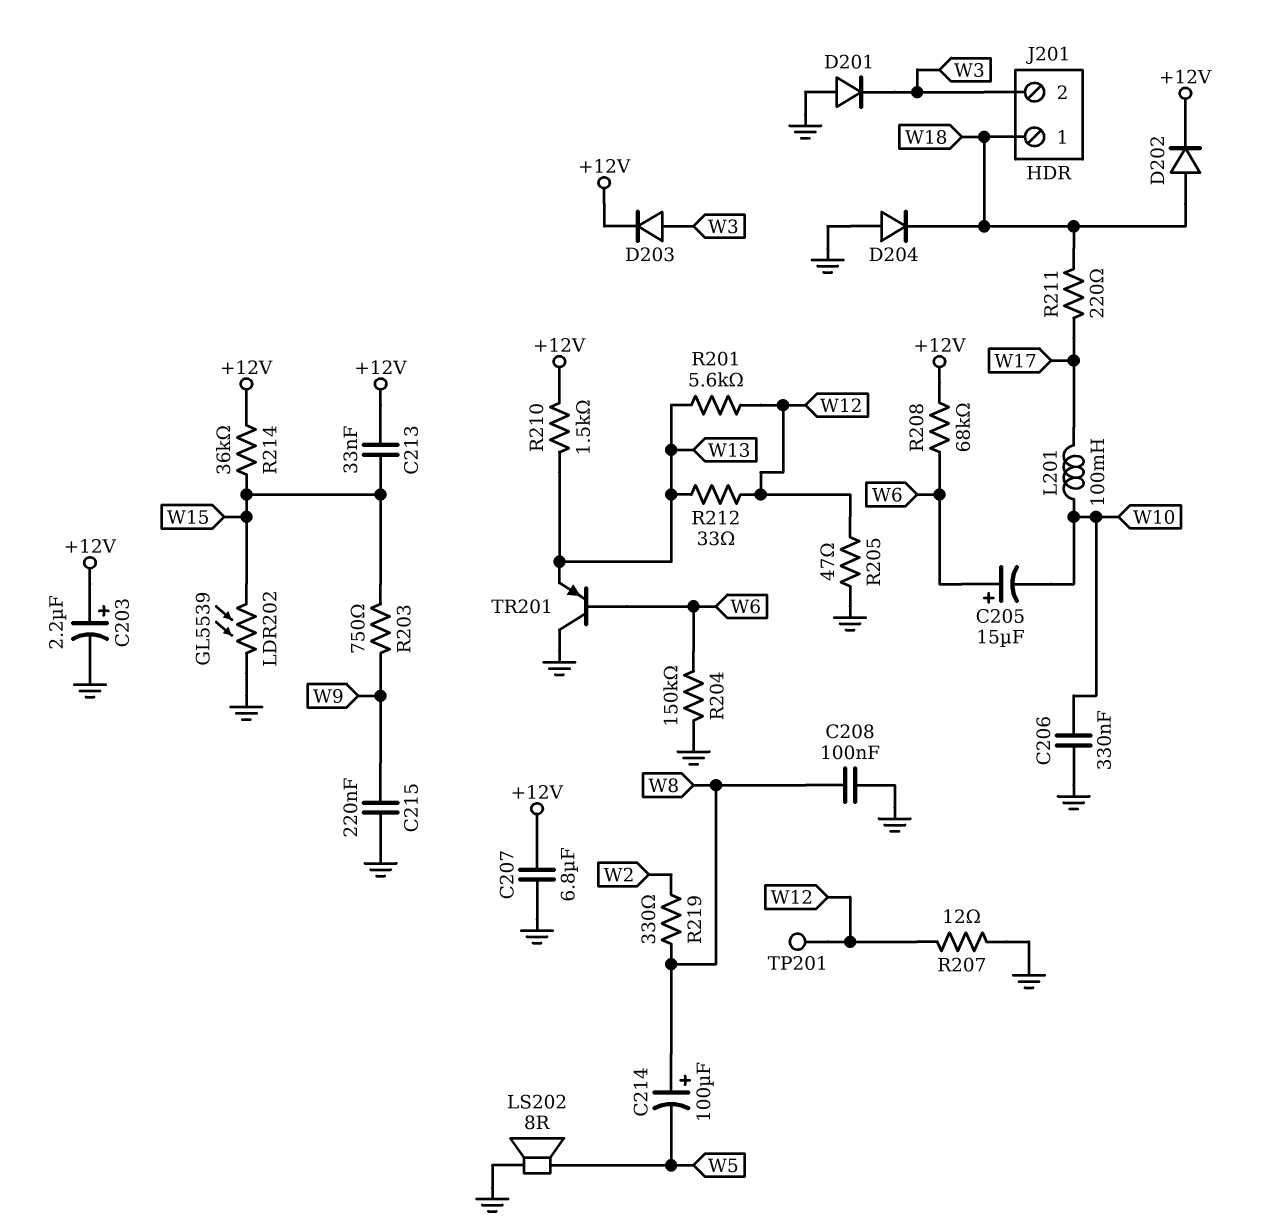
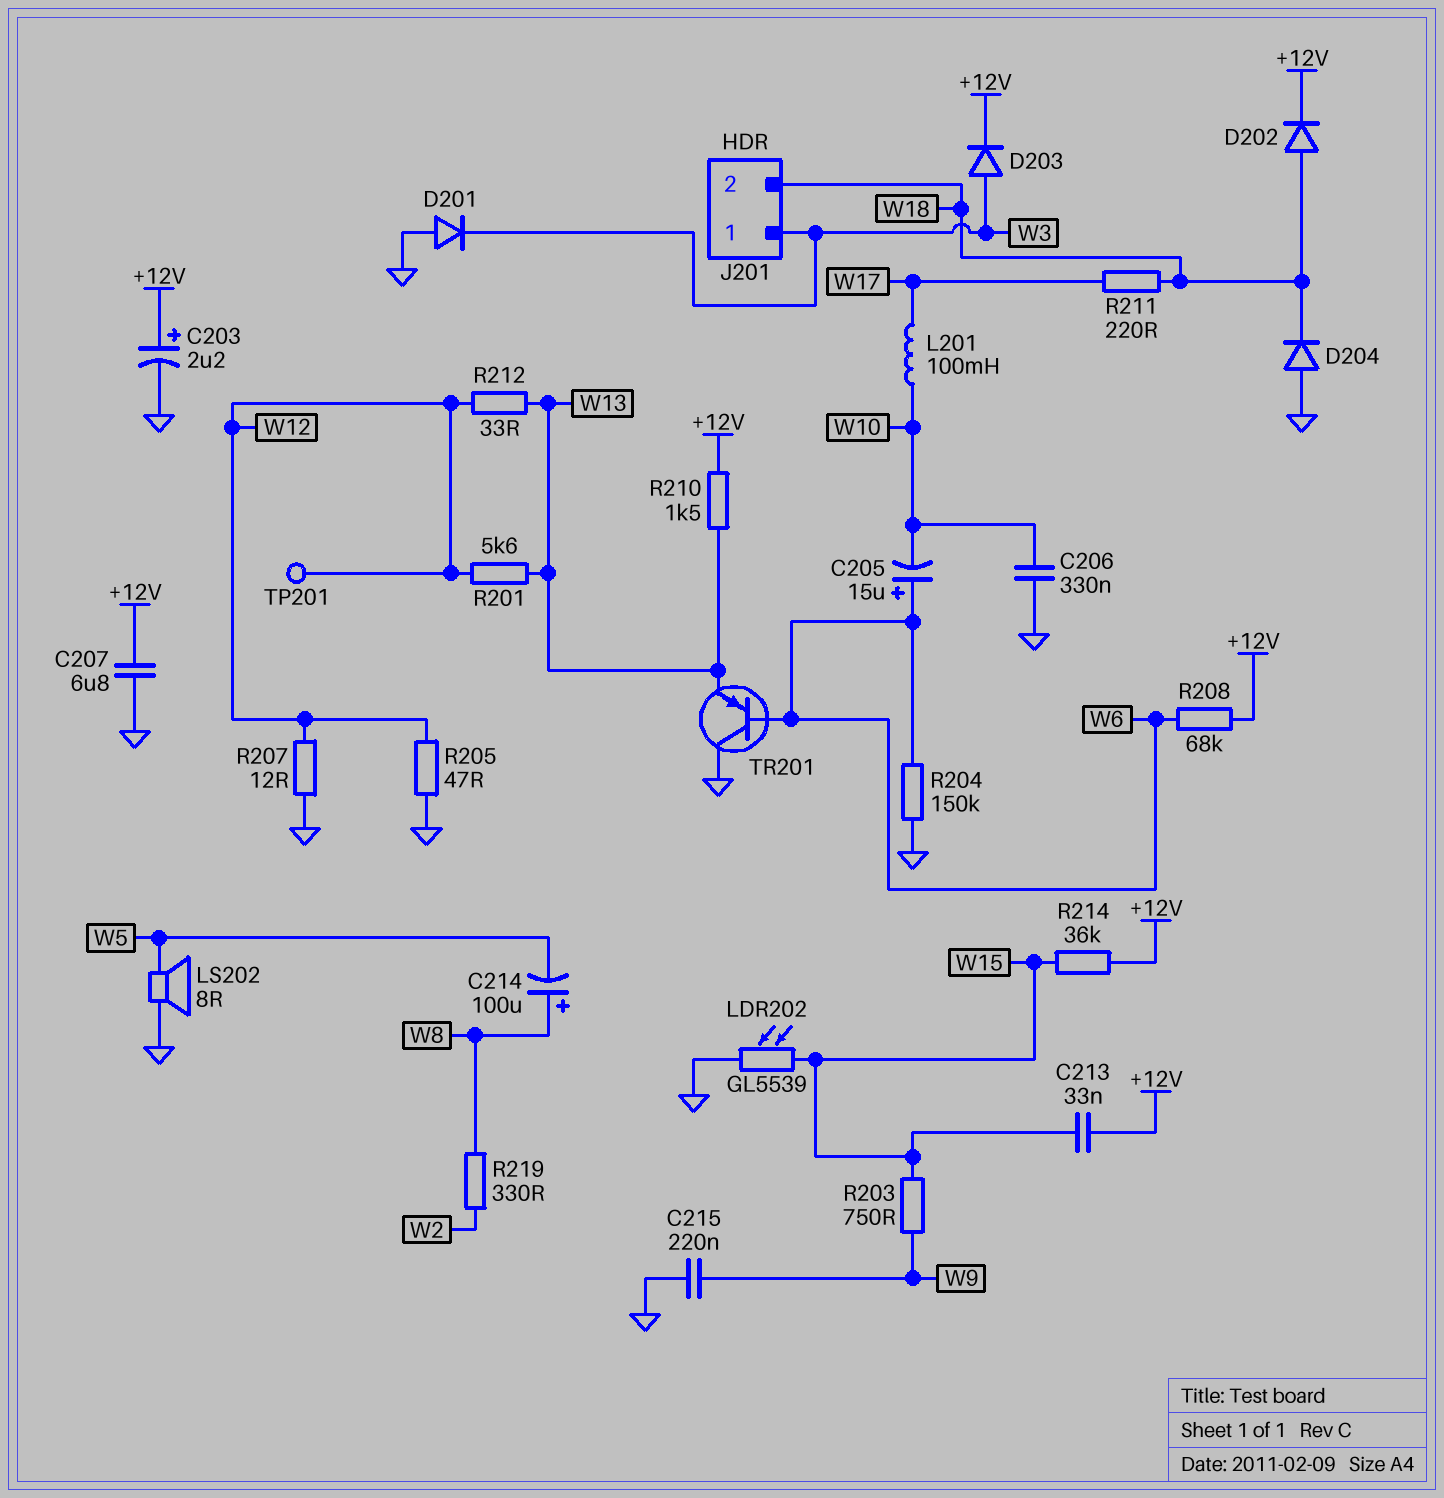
C208: 100nF (GND, W8) -> none
J201 pin 1: W18 -> W3
J201 pin 2: W3 -> W18

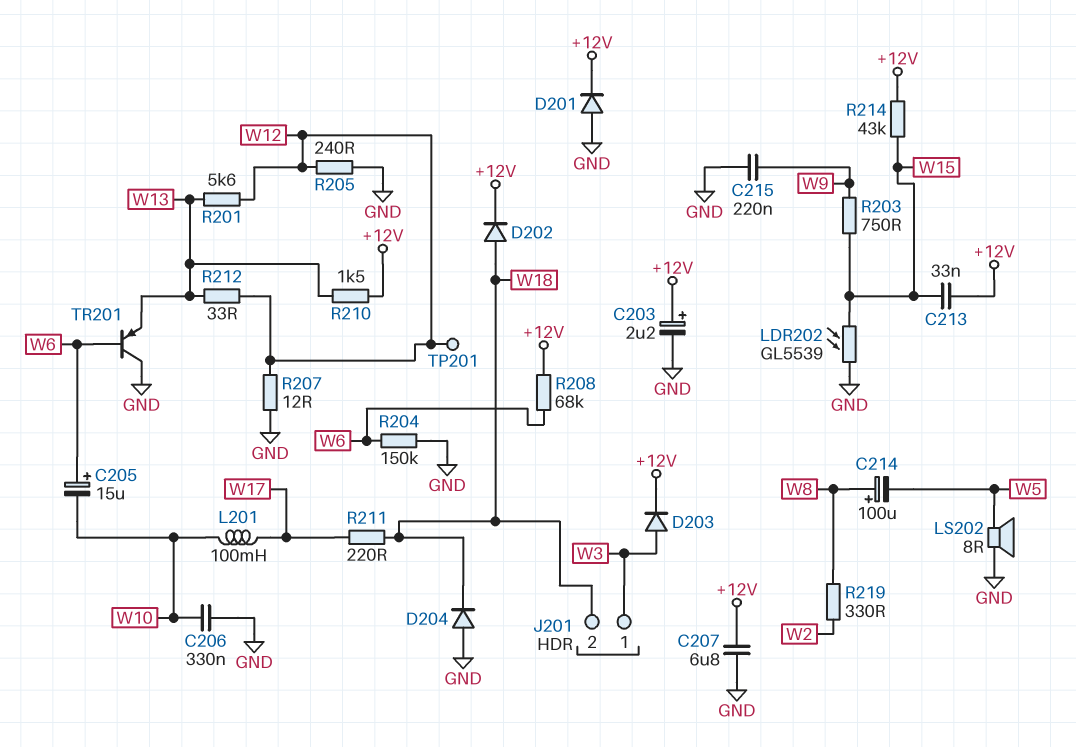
D201: diode (A GND, K W3) -> diode (A GND, K +12V)
R205: 47 (GND, W12) -> 240 (GND, W12)
R214: 36k (+12V, W15) -> 43k (+12V, W15)

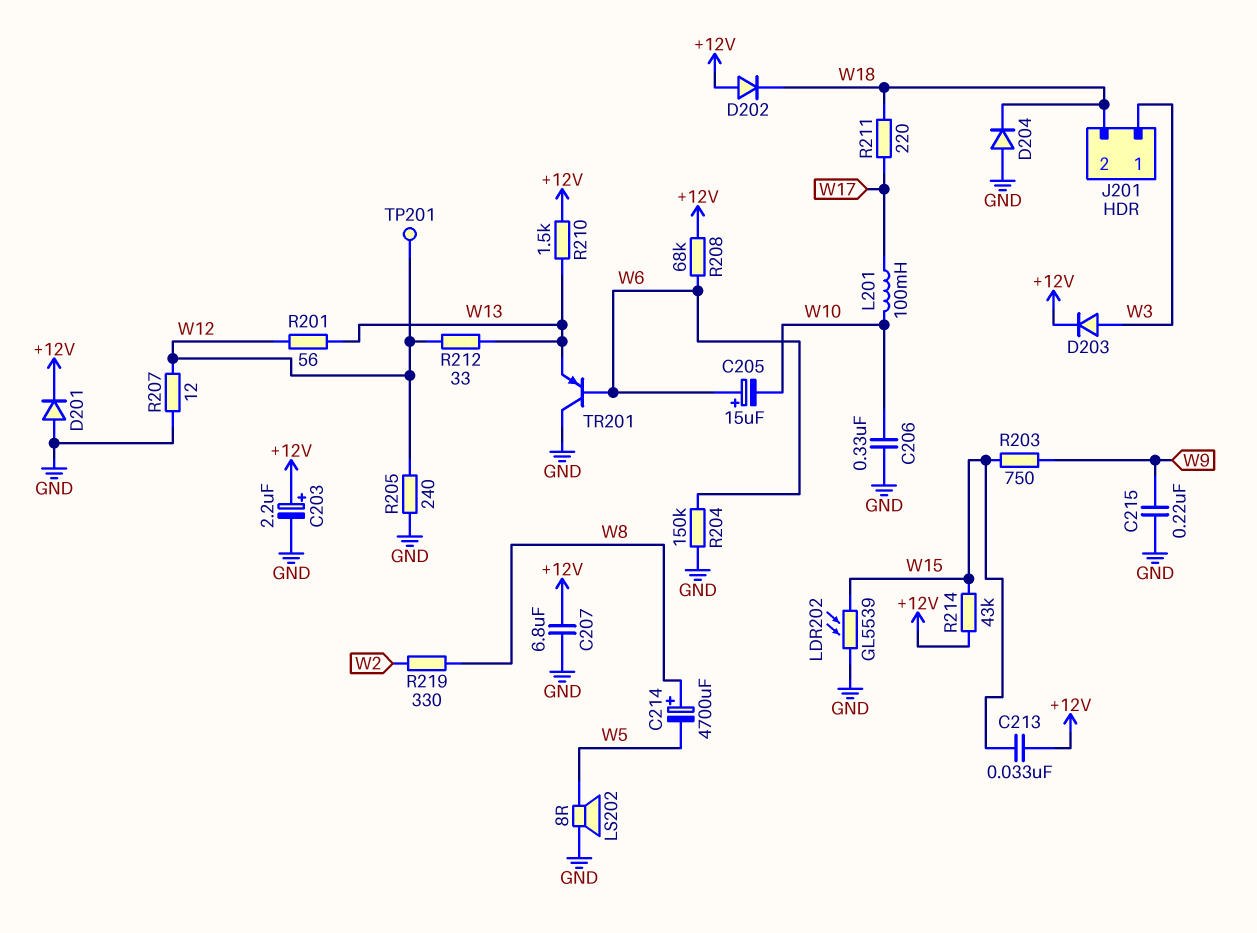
C214: 100uF (plus W8, minus W5) -> 4700uF (plus W8, minus W5)
D202: diode (A W18, K +12V) -> diode (A +12V, K W18)
R201: 5.6k (W12, W13) -> 56 (W12, W13)

